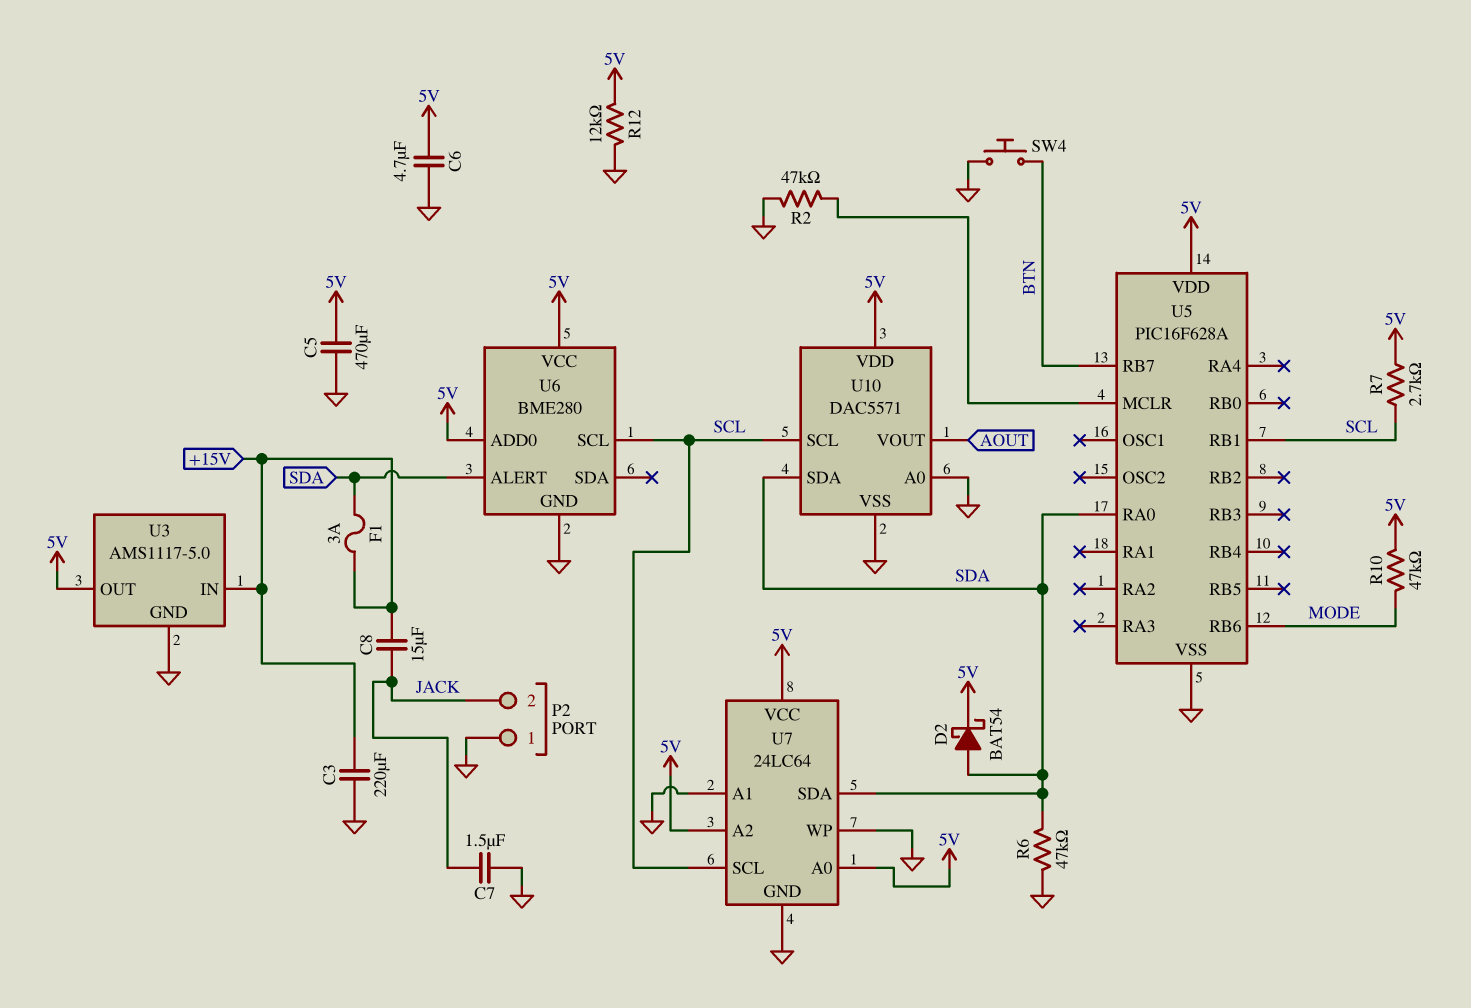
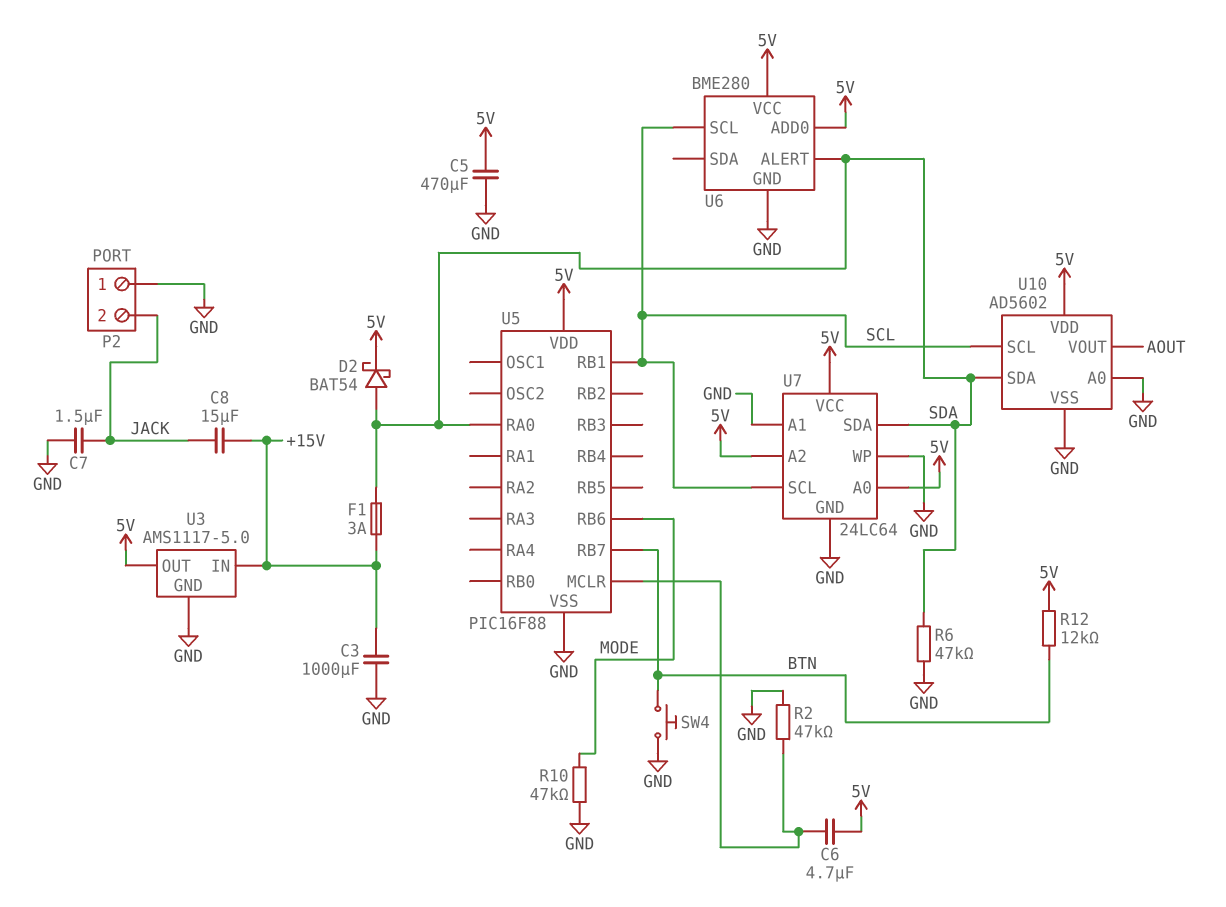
C3: 220uF (+15V, GND) -> 1000uF (+15V, GND)
C6: 4.7uF (5V, GND) -> 4.7uF (5V, U5/MCLR)
R7: 2.7k (5V, SCL) -> none
R10: 47k (5V, MODE) -> 47k (GND, MODE)
R12: 12k (5V, GND) -> 12k (5V, BTN)
U5: PIC16F628A -> PIC16F88
U10: DAC5571 -> AD5602

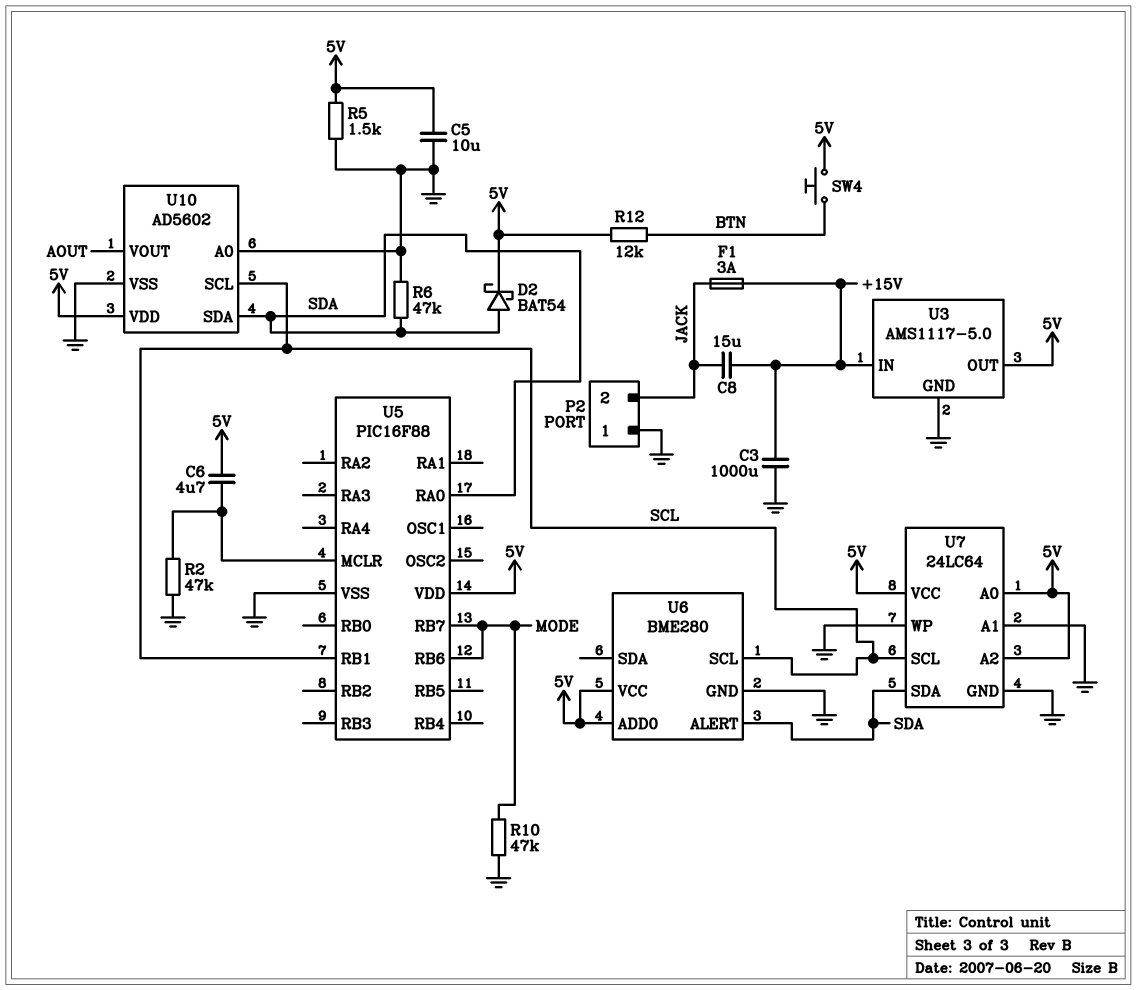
C5: 470uF (5V, GND) -> 10uF (5V, GND)
C7: 1.5uF (GND, JACK) -> none
F1: 3A (+15V, SDA) -> 3A (+15V, JACK)
R5: none -> 1.5k (5V, GND)
SW4: button (BTN, GND) -> button (5V, BTN)
U5 pin RB7: BTN -> MODE

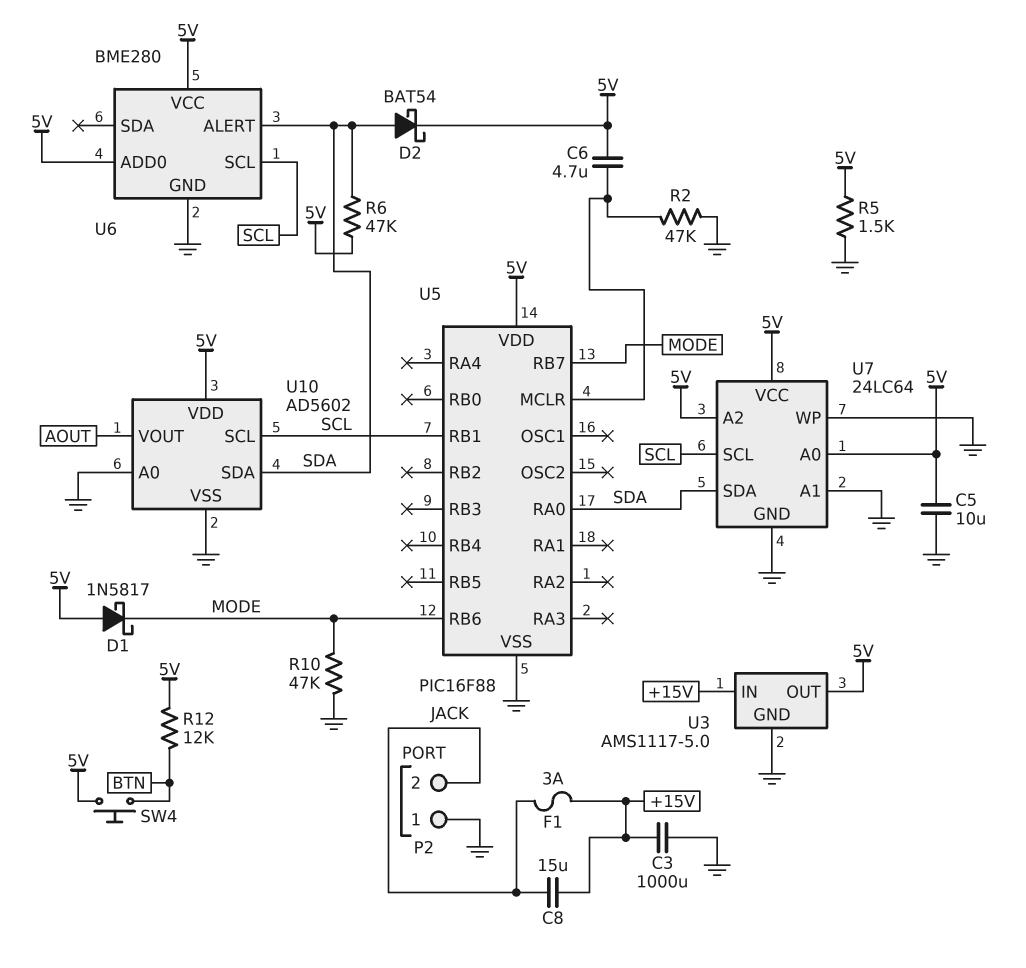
D1: none -> schottky 1N5817 (A 5V, K MODE)
R6: 47k (GND, SDA) -> 47k (5V, SDA)

